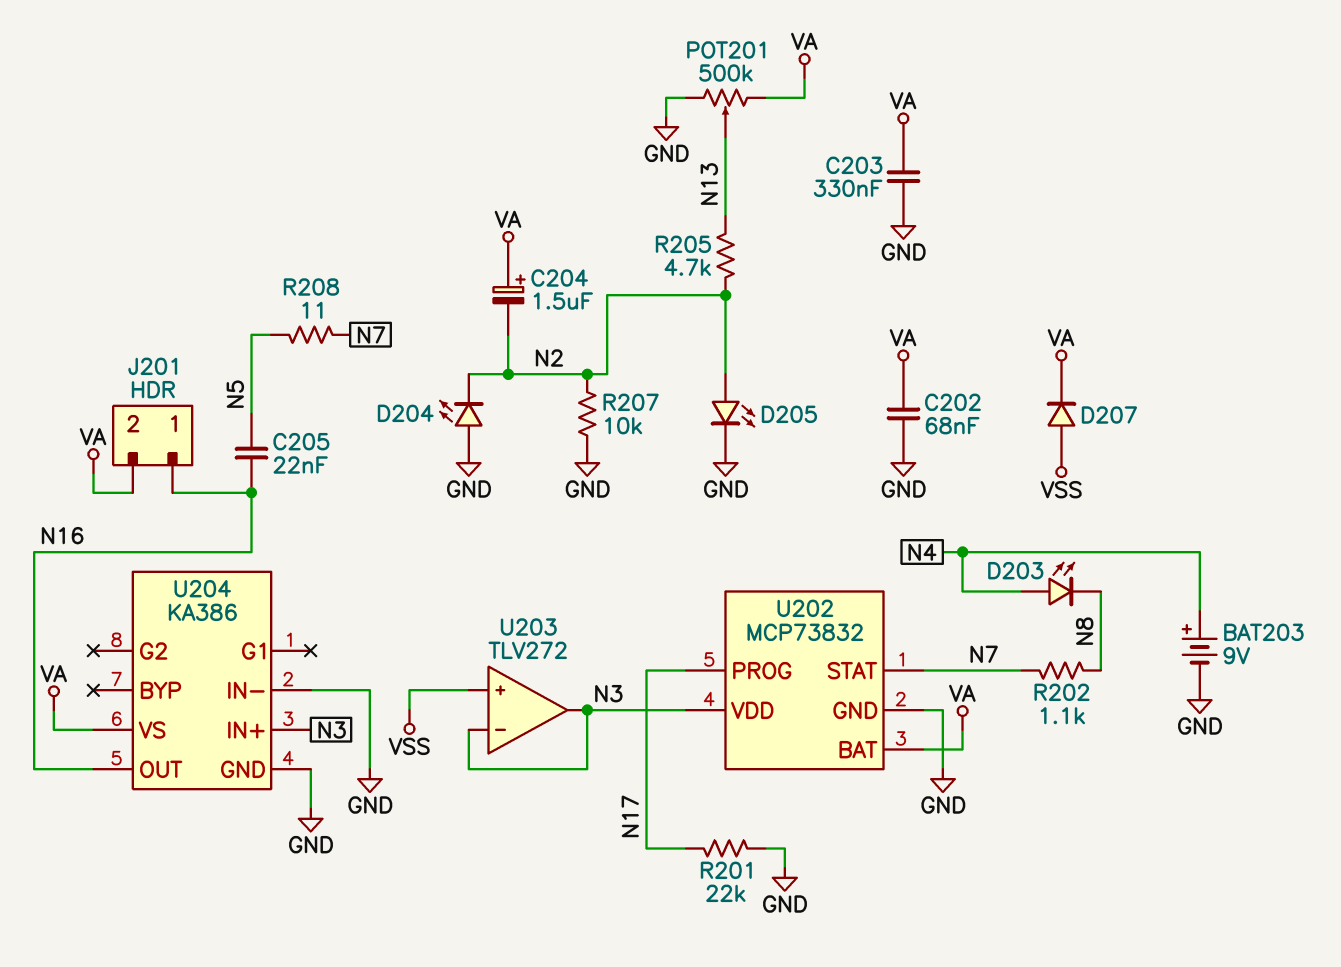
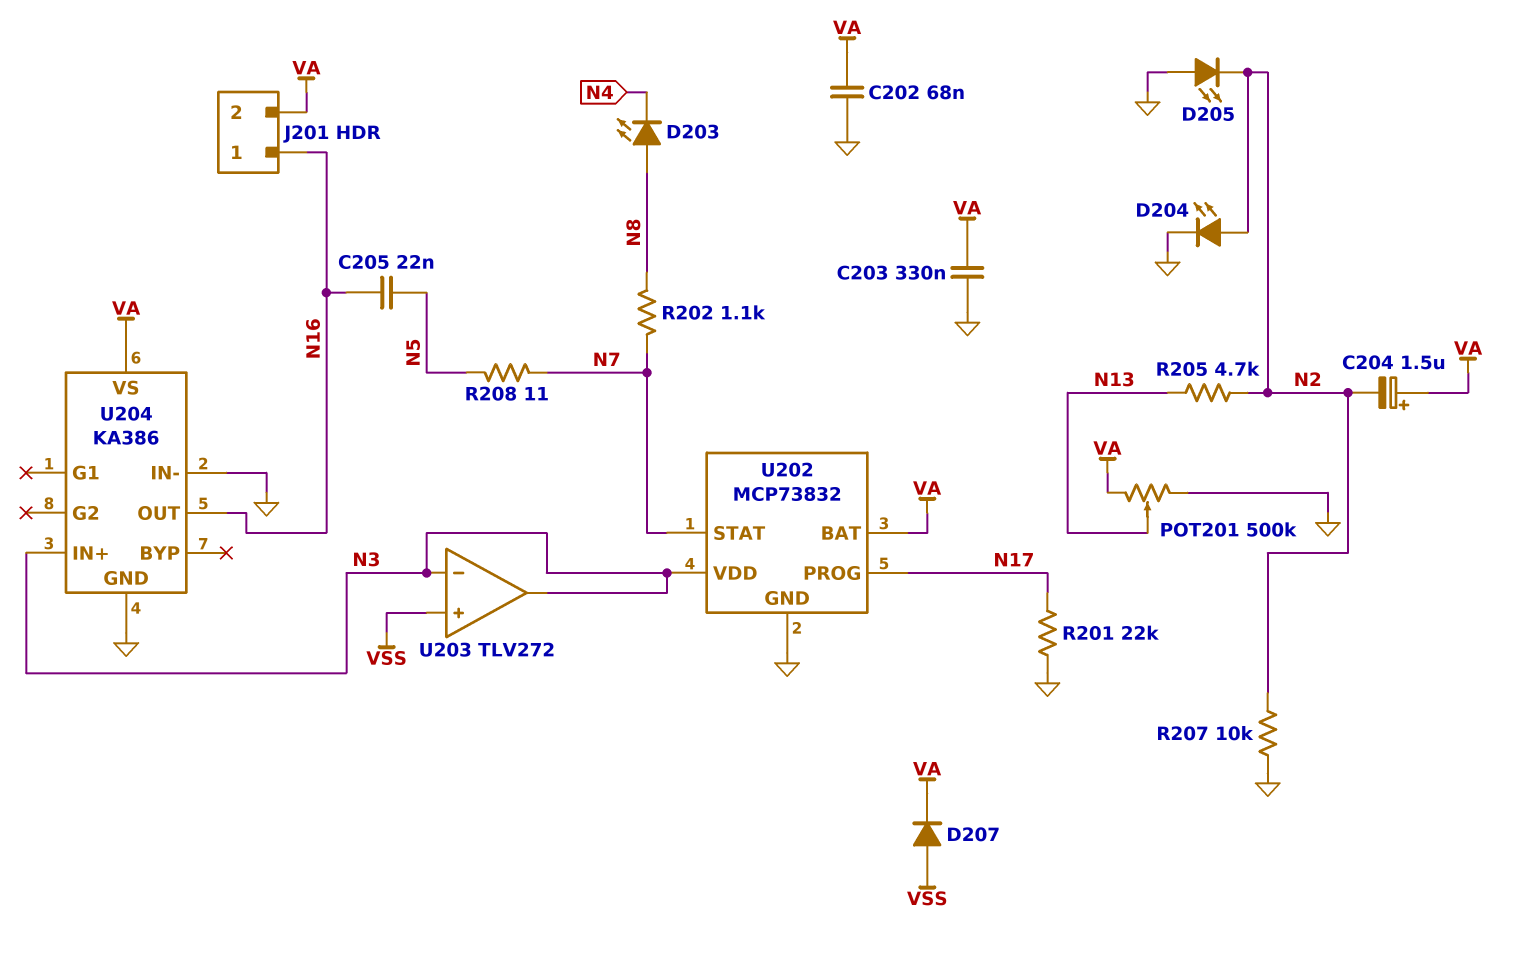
BAT203: 9V (plus N4, minus GND) -> none
D203: LED (A N4, K N8) -> LED (A N8, K N4)
D204: LED (A GND, K N2) -> LED (A N2, K GND)
D205: LED (A N2, K GND) -> LED (A GND, K N2)

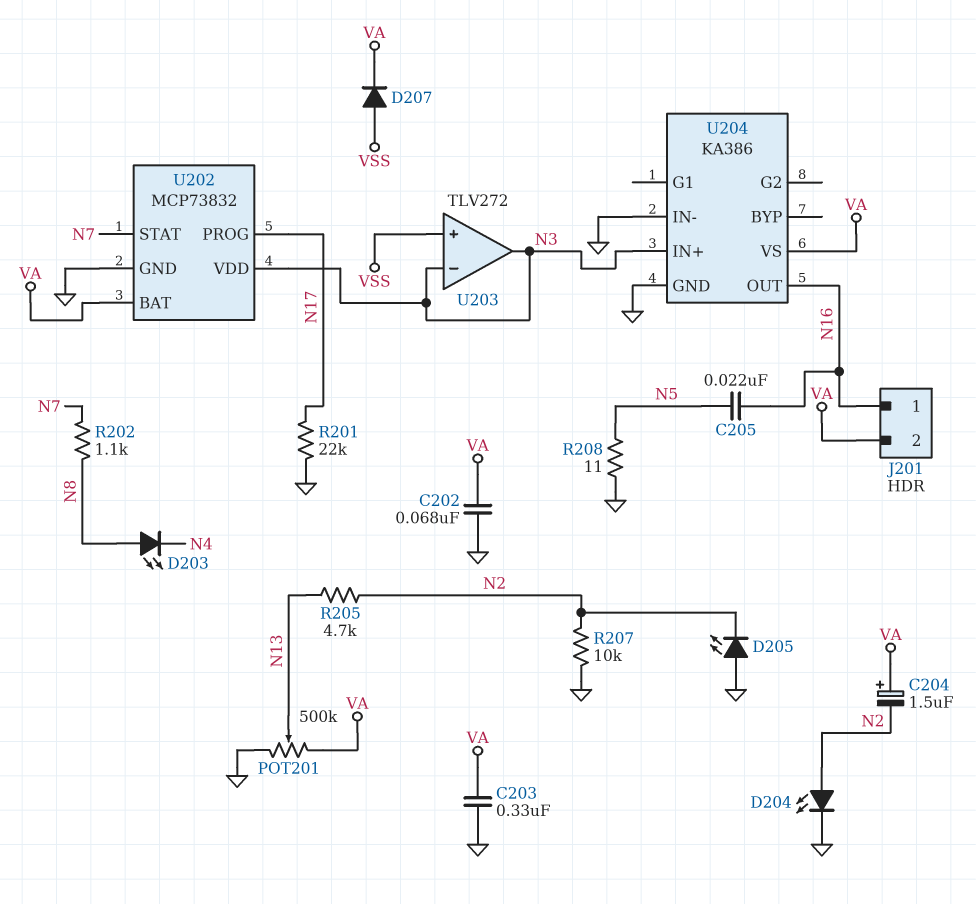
R208: 11 (N5, N7) -> 11 (GND, N5)

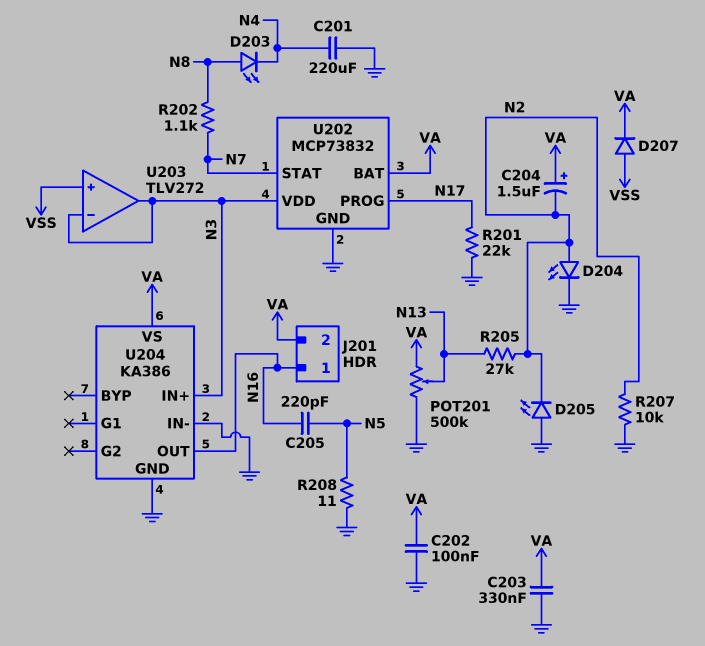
C201: none -> 220uF (GND, N4)
C202: 68nF (GND, VA) -> 100nF (GND, VA)
C205: 22nF (N5, N16) -> 220pF (N5, N16)
R205: 4.7k (N2, N13) -> 27k (N2, N13)

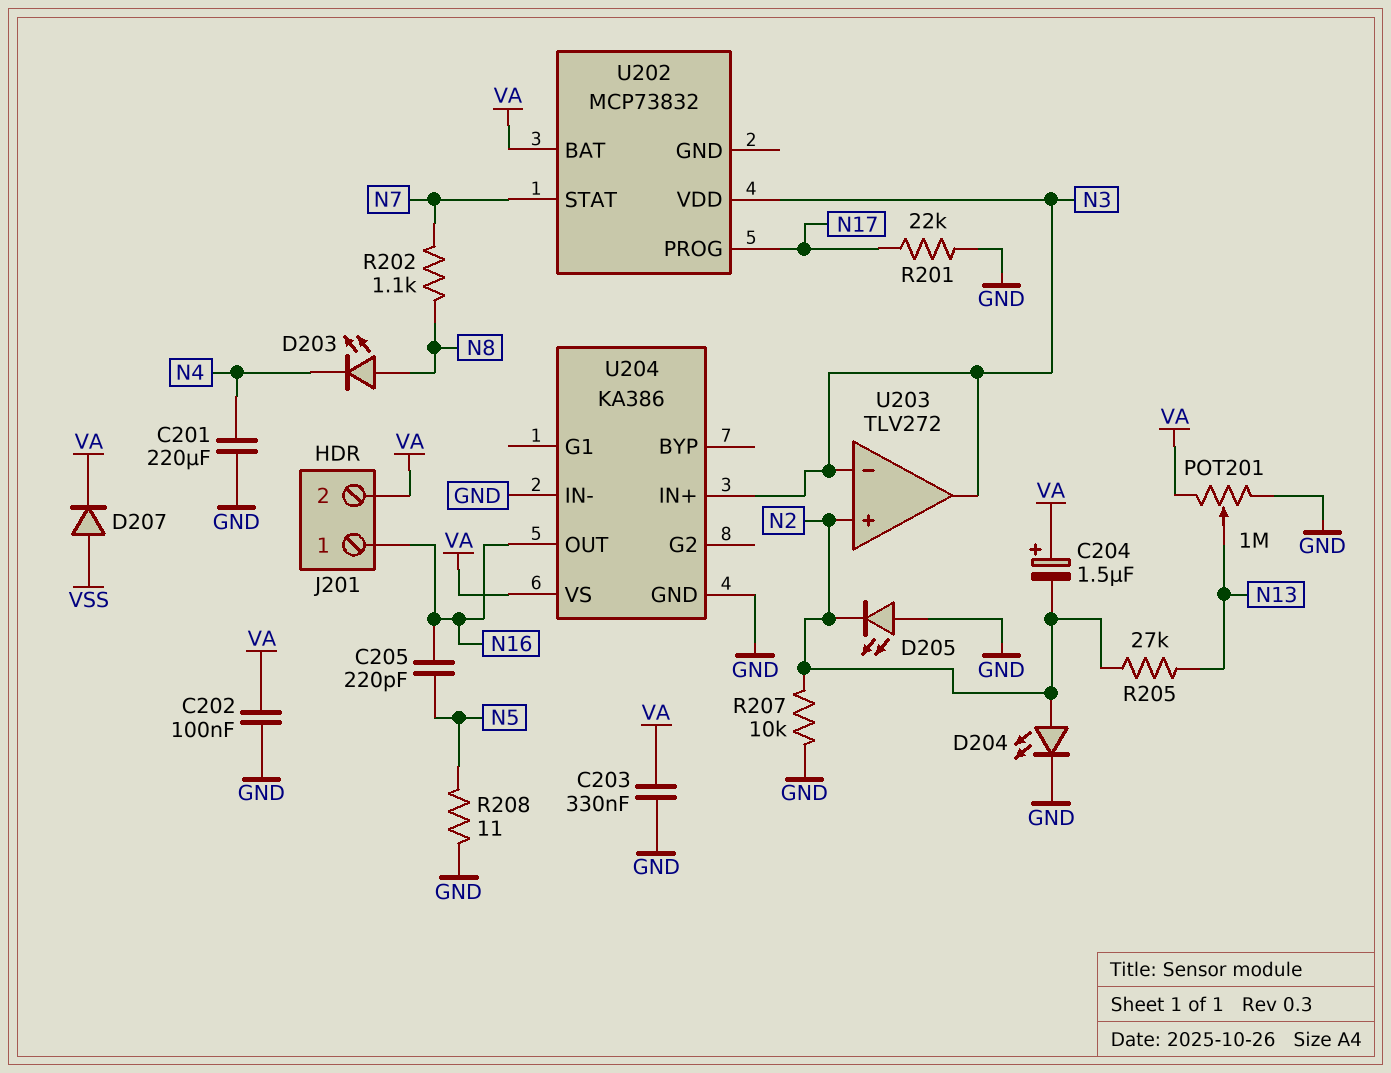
POT201: 500k (GND, VA, wiper N13) -> 1M (GND, VA, wiper N13)
U202 pin GND: GND -> none
U203 pin in+: VSS -> N2

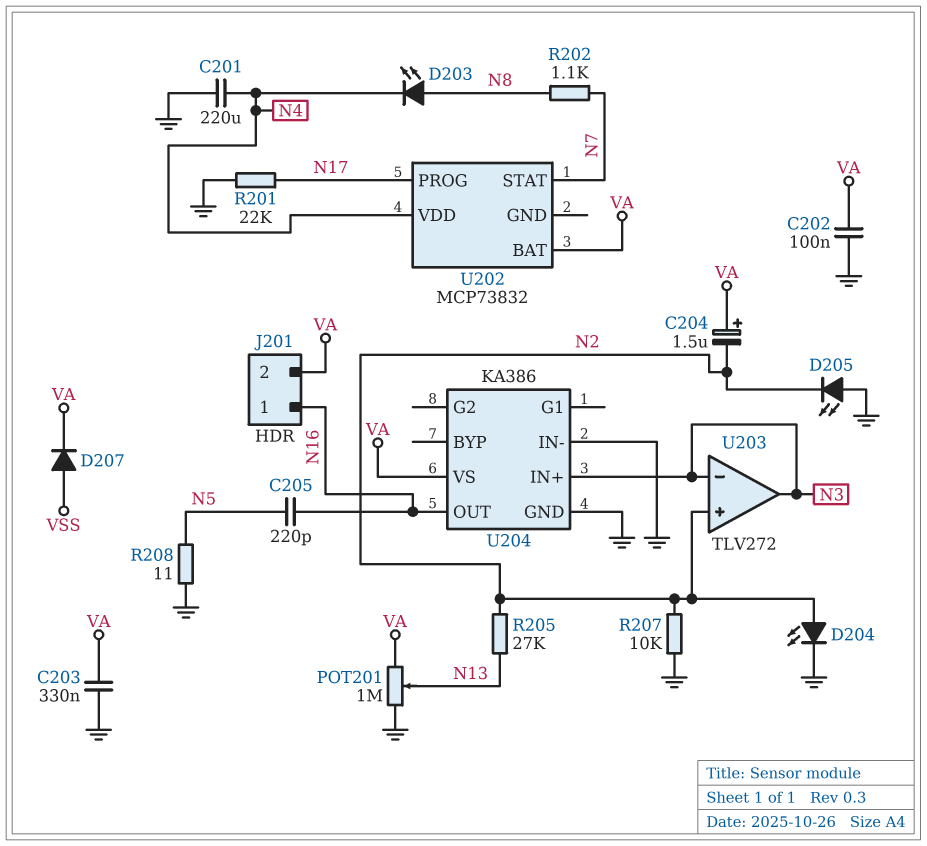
U202 pin VDD: N3 -> N4

